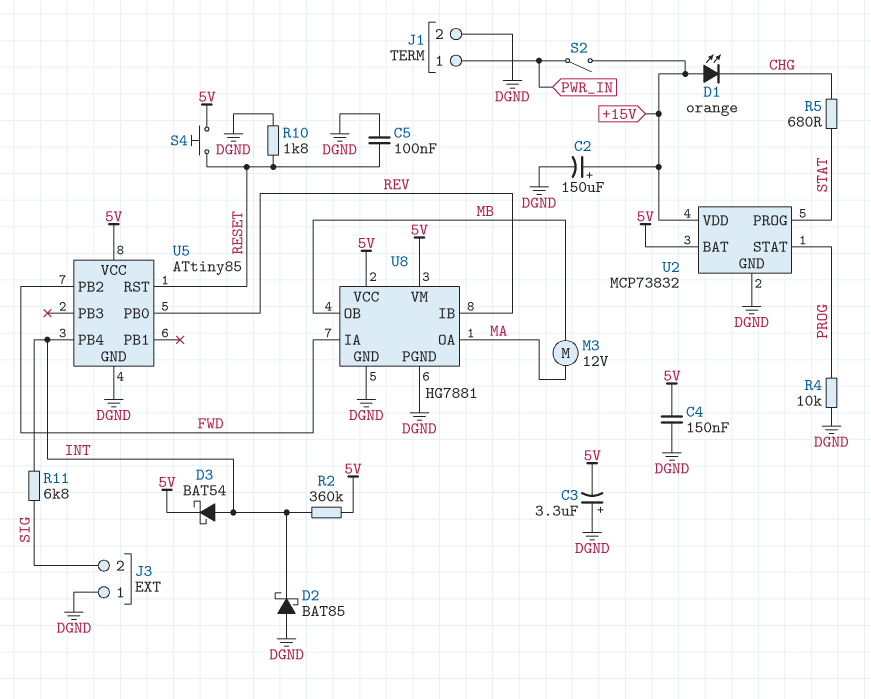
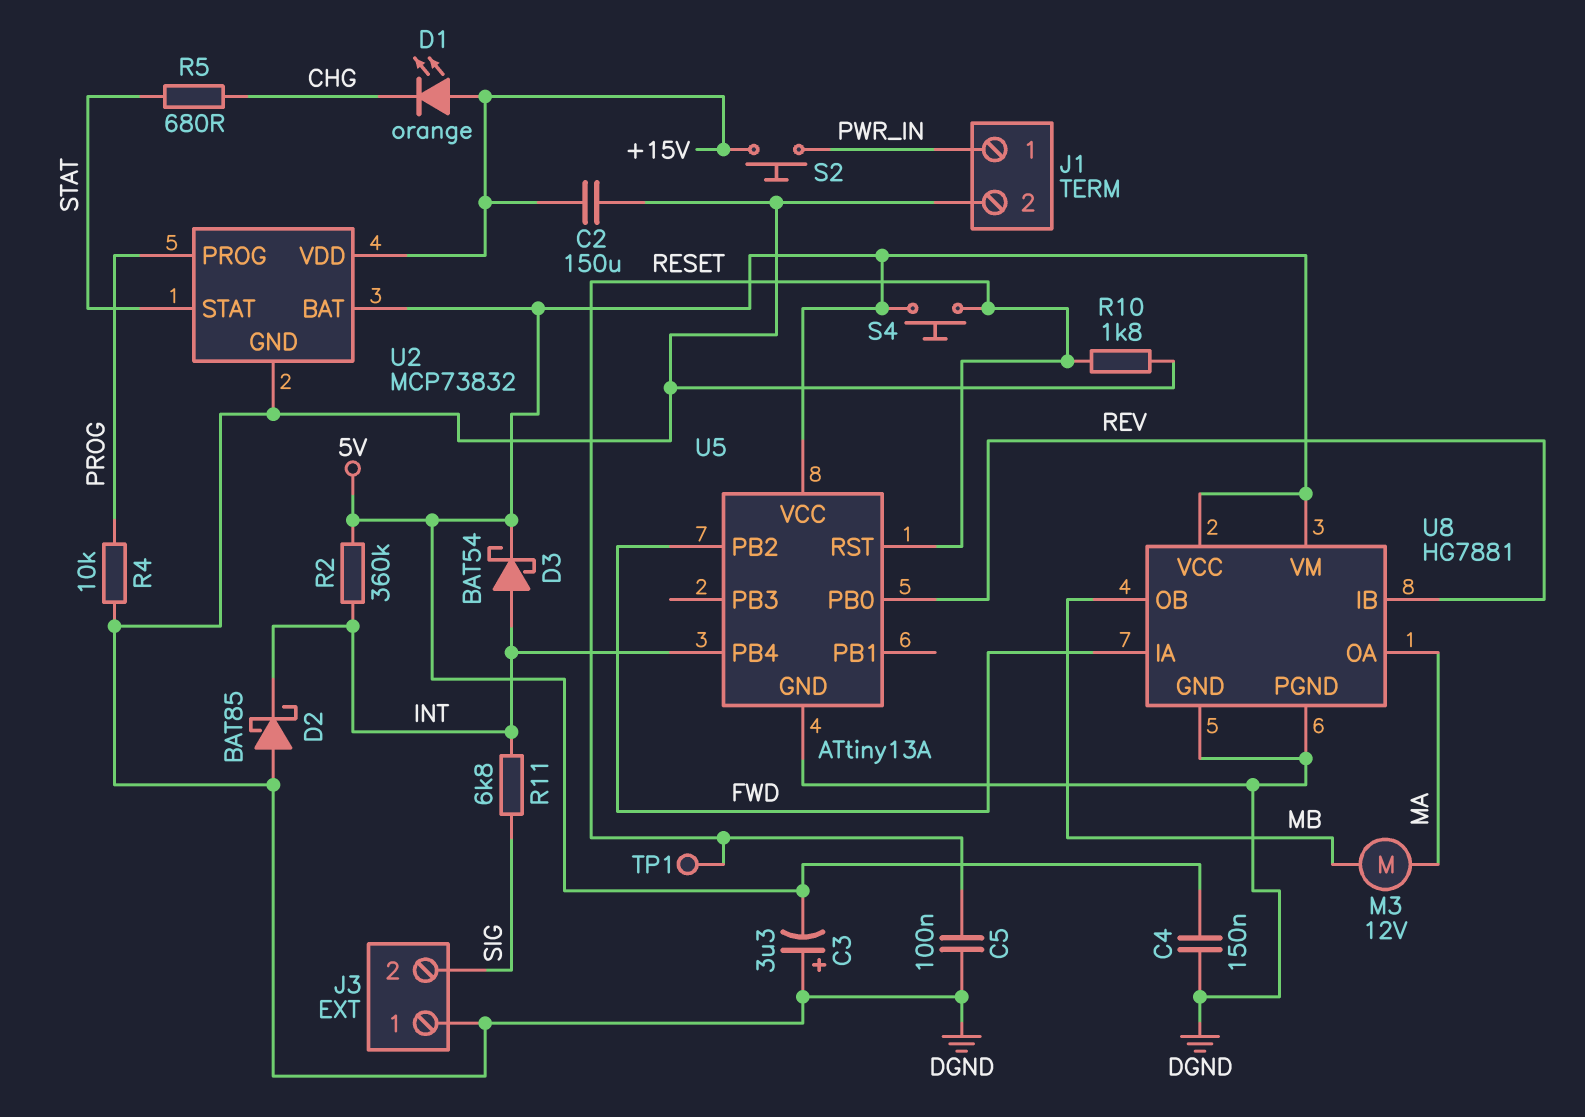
C2: 150uF (plus +15V, minus DGND) -> 150uF (+15V, DGND)
S2: switch (+15V, PWR_IN) -> button (+15V, PWR_IN)
TP1: none -> test point (RESET)
U2 pin PROG: STAT -> PROG
U2 pin STAT: PROG -> STAT
U5: ATtiny85 -> ATtiny13A

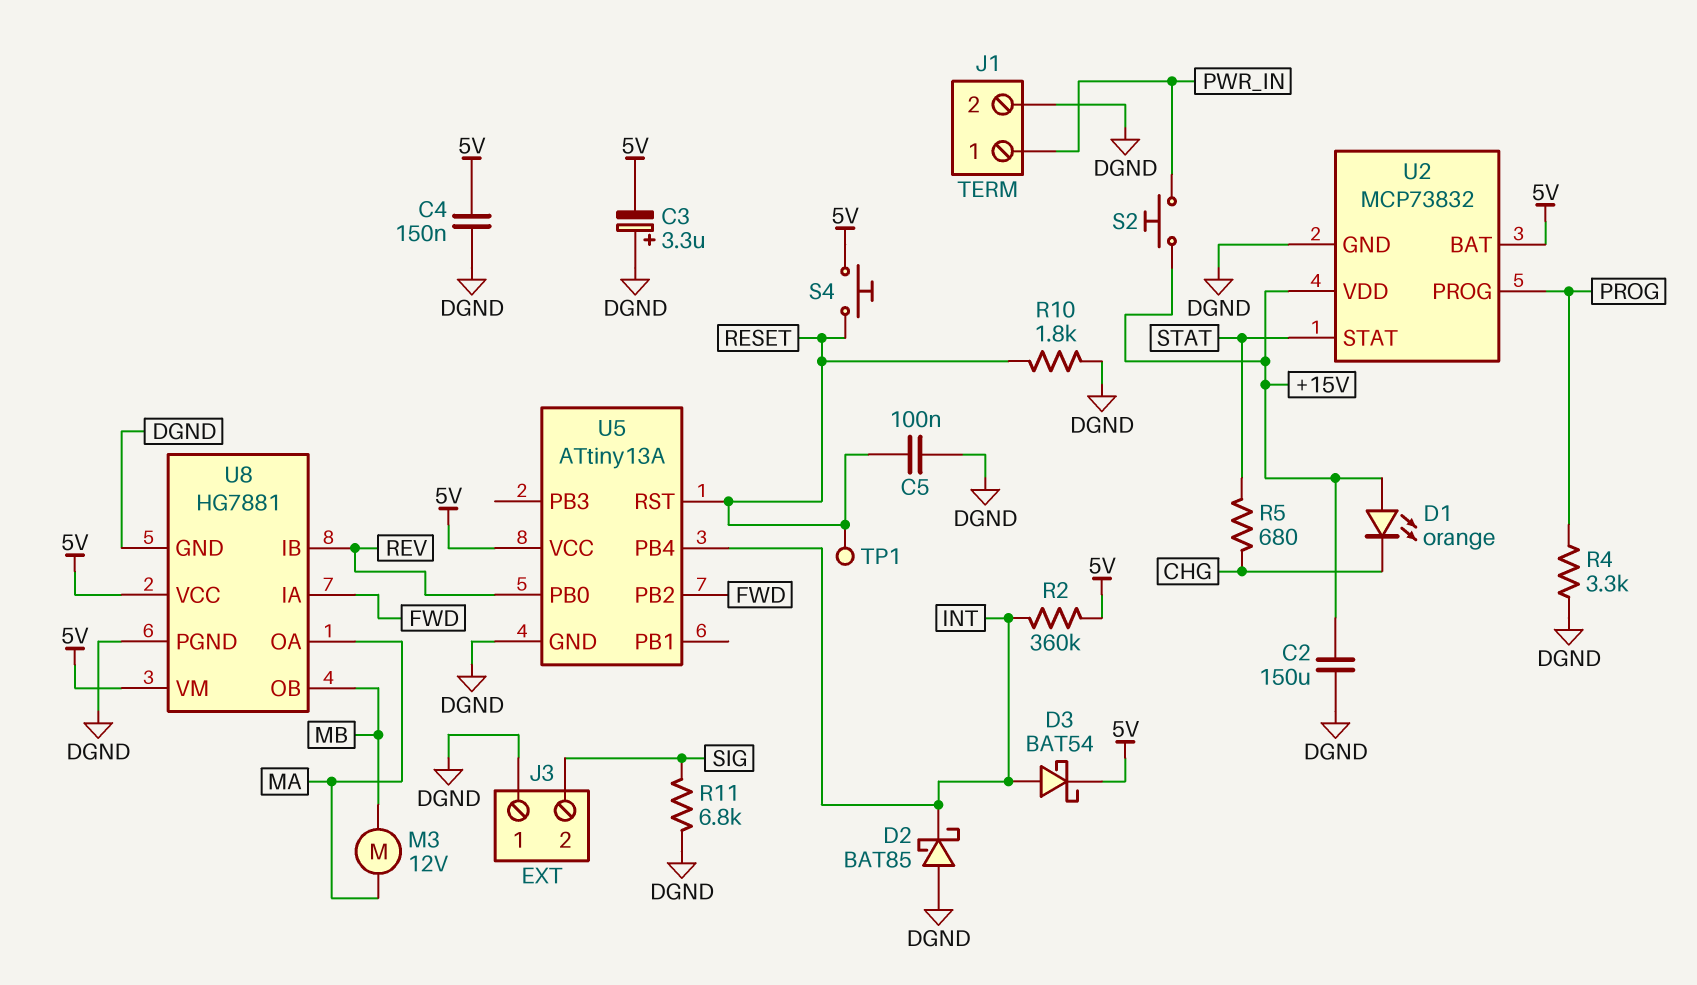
R4: 10k (DGND, PROG) -> 3.3k (DGND, PROG)
R11: 6.8k (INT, SIG) -> 6.8k (DGND, SIG)

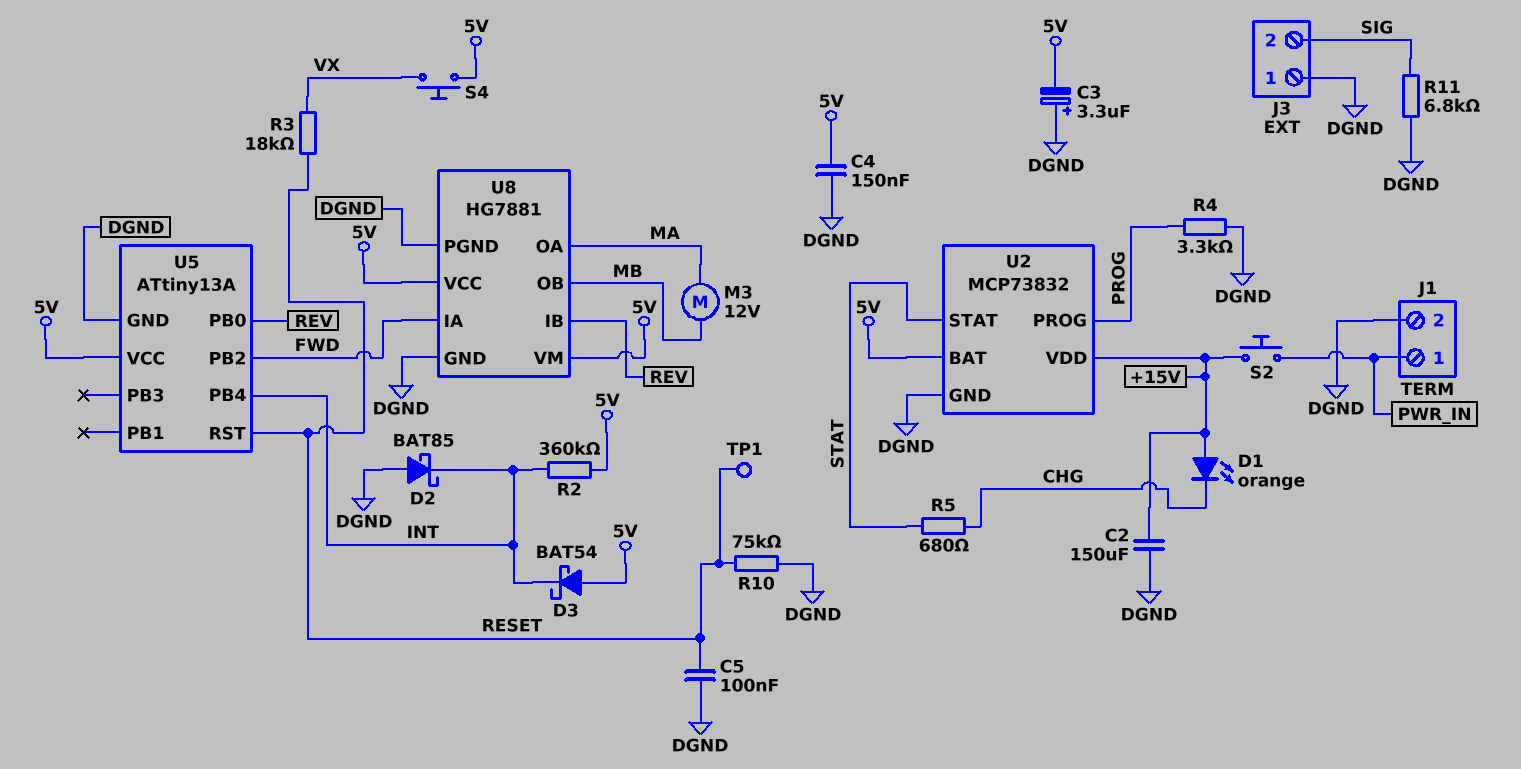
D3: schottky BAT54 (A INT, K 5V) -> schottky BAT54 (A 5V, K INT)
R3: none -> 18k (RESET, VX)
R10: 1.8k (DGND, RESET) -> 75k (DGND, RESET)
S4: button (5V, RESET) -> button (5V, VX)

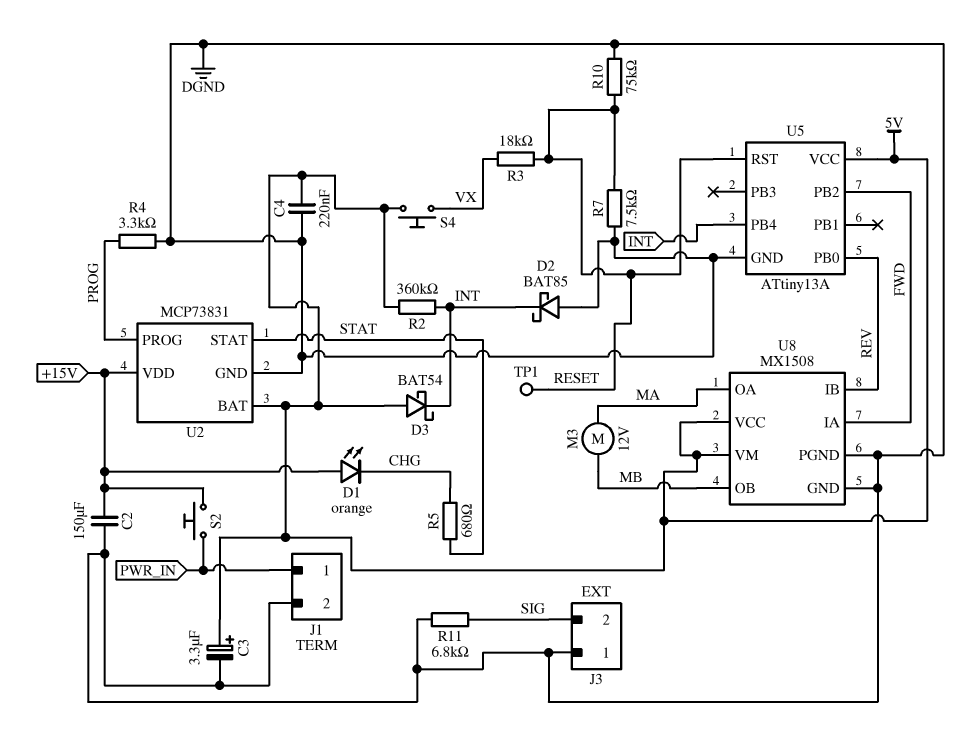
C3: 3.3uF (plus DGND, minus 5V) -> 3.3uF (plus 5V, minus DGND)
C4: 150nF (5V, DGND) -> 220nF (5V, DGND)
C5: 100nF (DGND, RESET) -> none
R7: none -> 7.5k (DGND, RESET)
U2: MCP73832 -> MCP73831
U8: HG7881 -> MX1508

